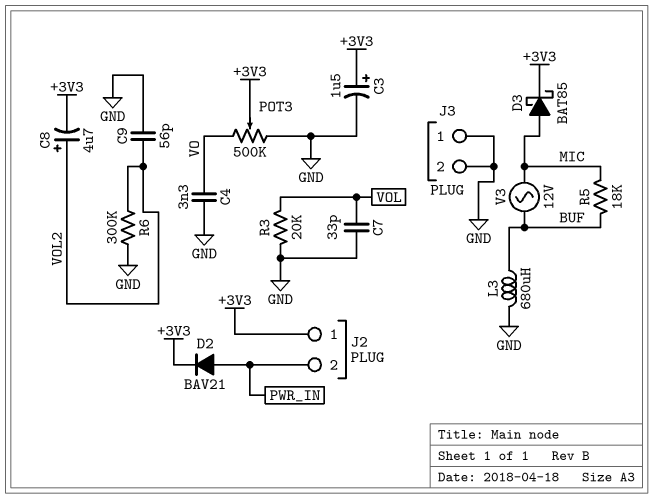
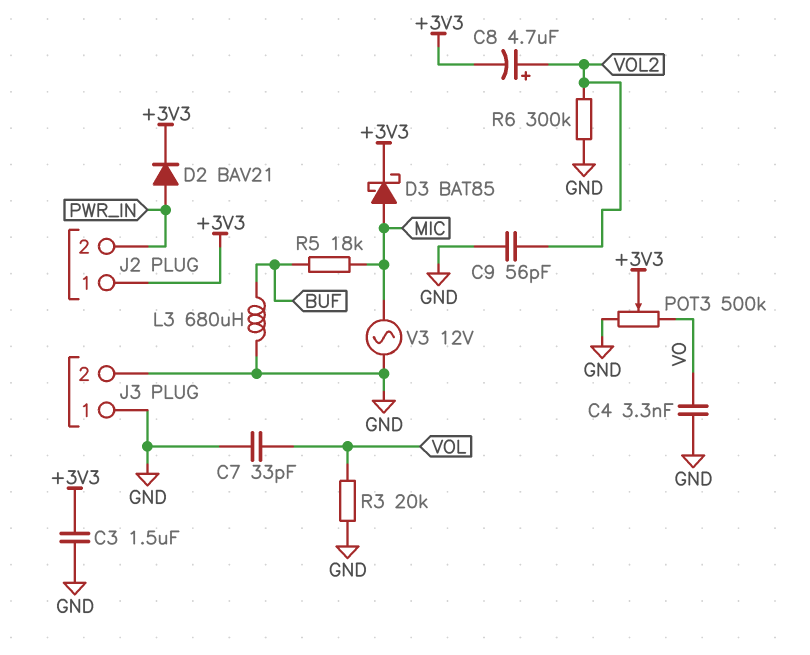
C3: 1.5uF (plus +3V3, minus GND) -> 1.5uF (+3V3, GND)
V3: AC 12V (BUF, MIC) -> AC 12V (GND, MIC)

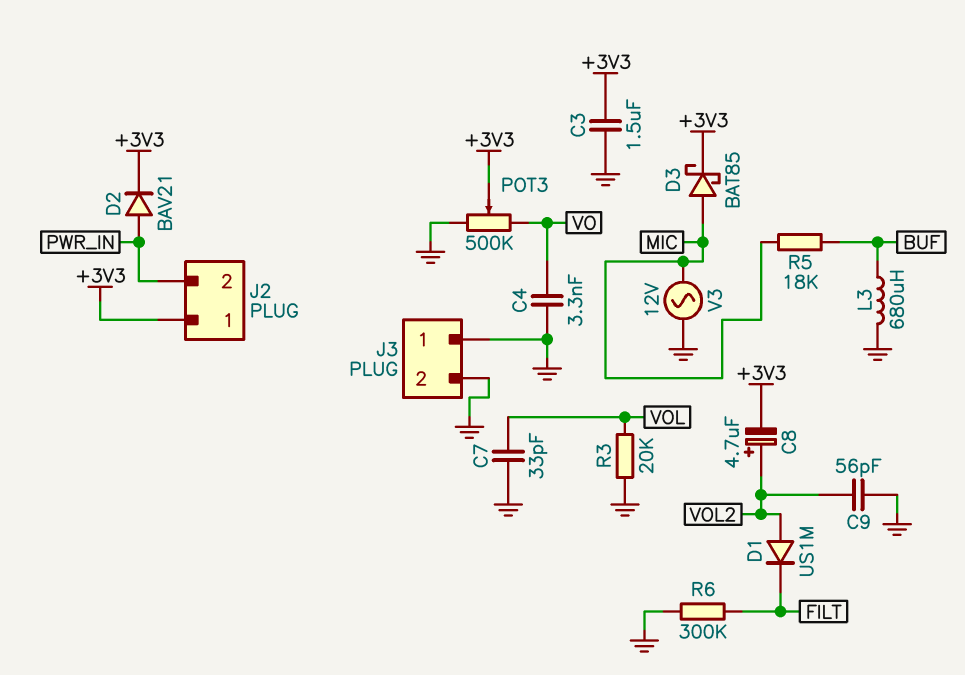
D1: none -> diode US1M (A VOL2, K FILT)
R6: 300k (GND, VOL2) -> 300k (FILT, GND)

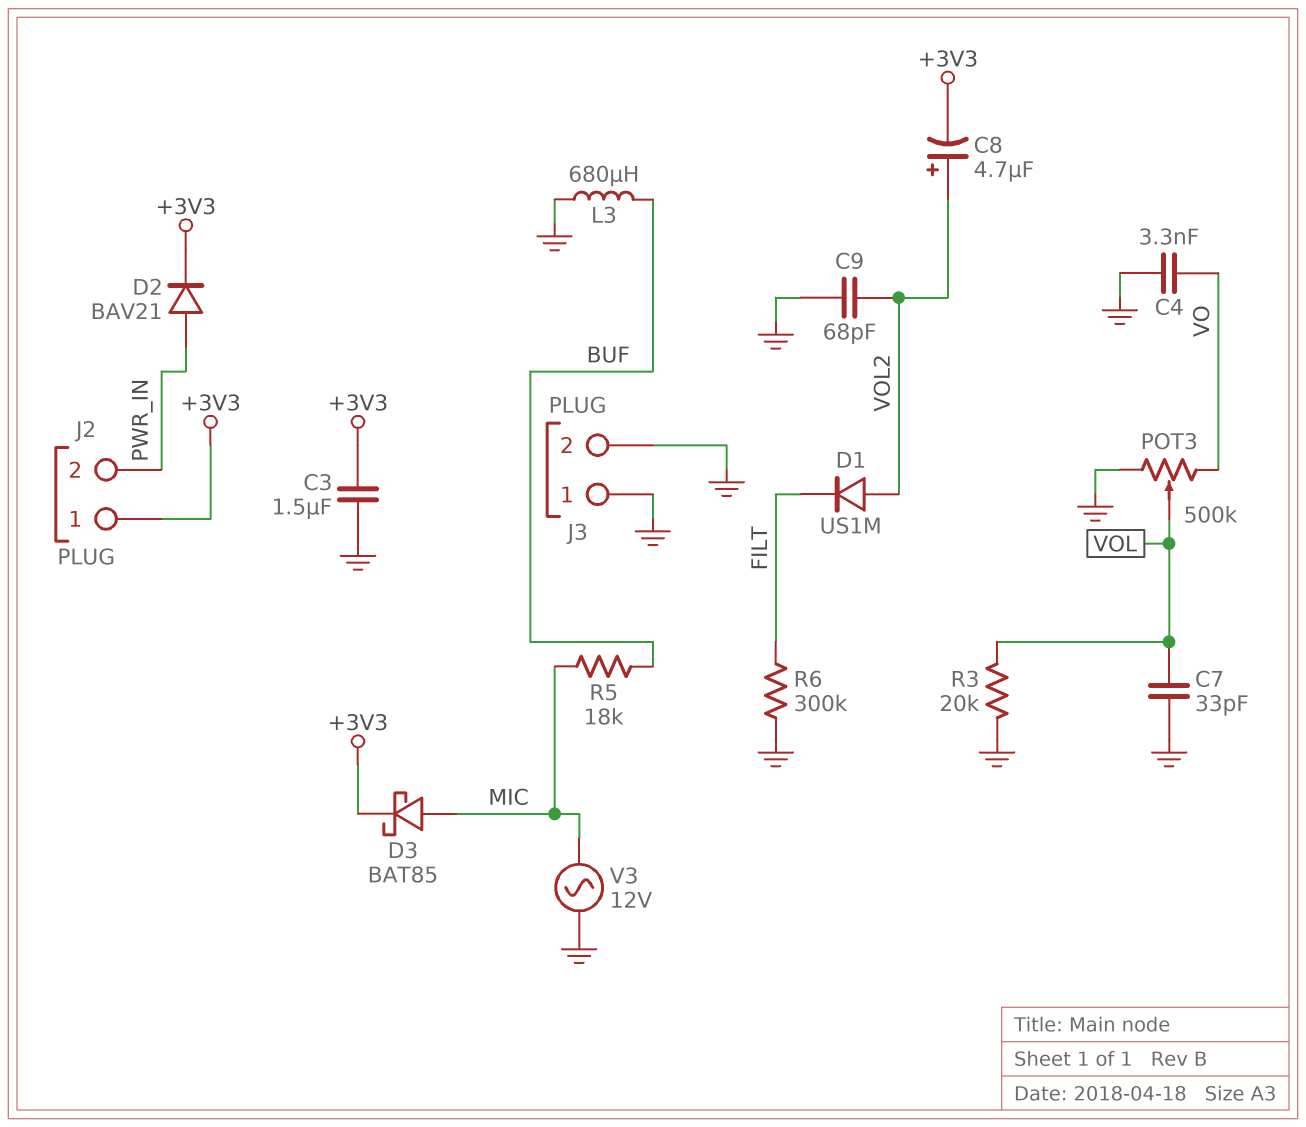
C9: 56pF (GND, VOL2) -> 68pF (GND, VOL2)
POT3: 500k (GND, VO, wiper +3V3) -> 500k (GND, VO, wiper VOL)

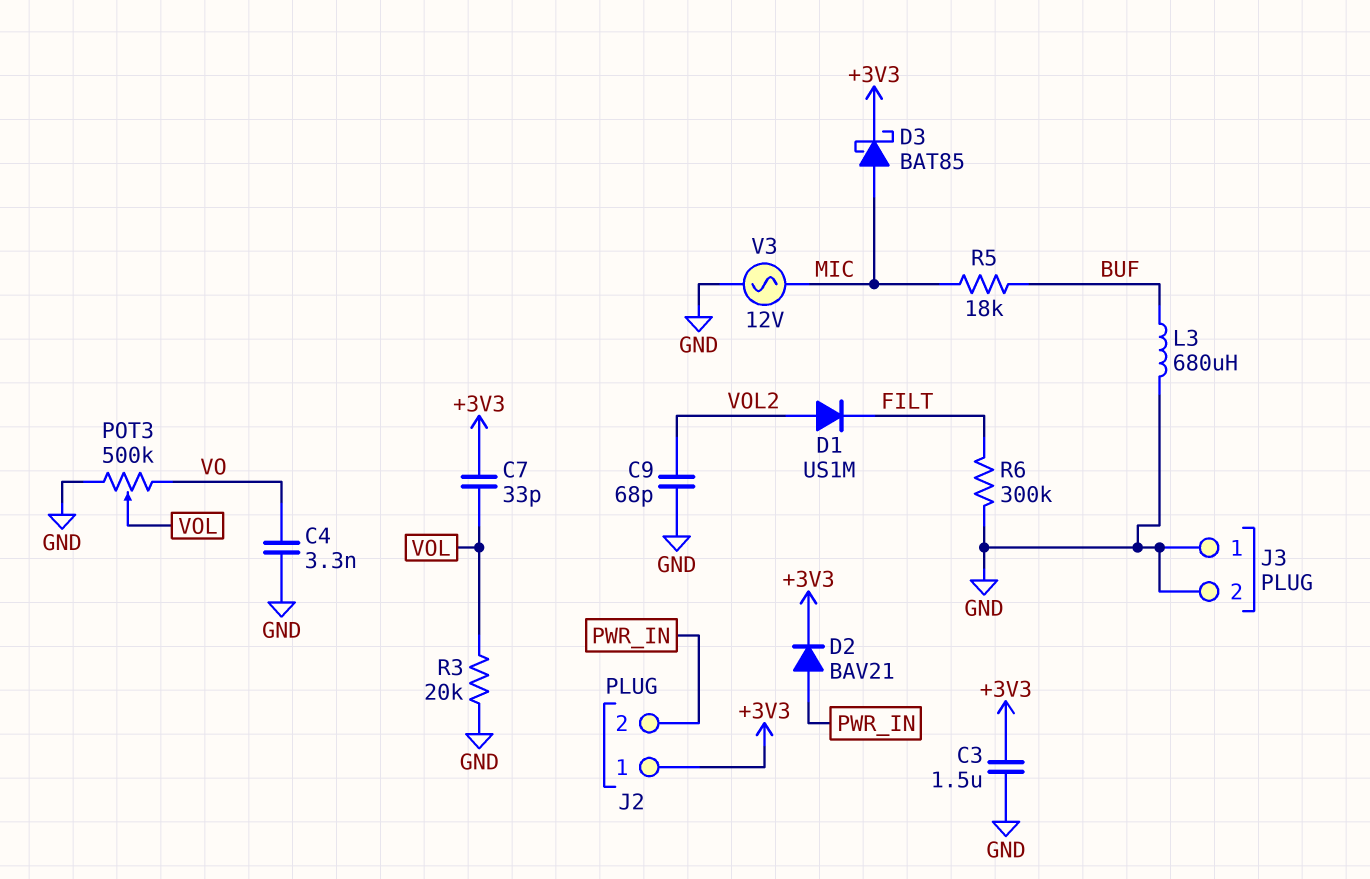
C7: 33pF (GND, VOL) -> 33pF (+3V3, VOL)
C8: 4.7uF (plus VOL2, minus +3V3) -> none

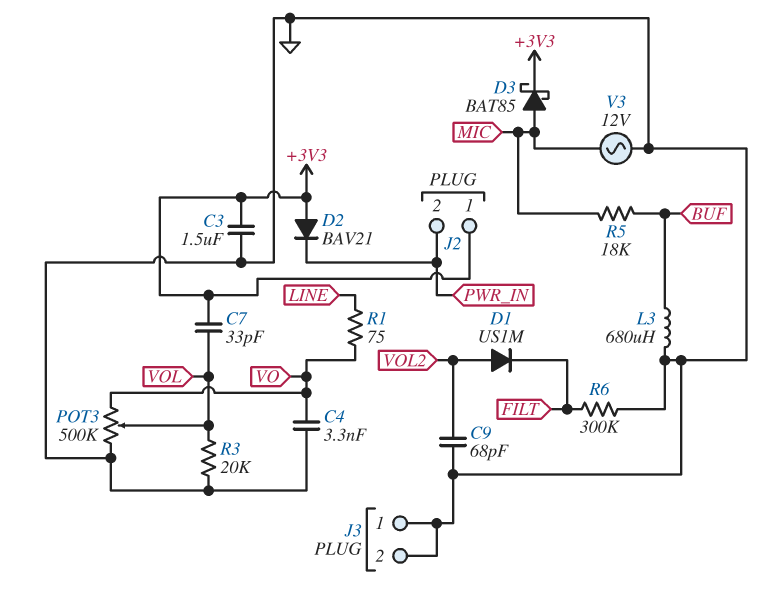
D2: diode BAV21 (A PWR_IN, K +3V3) -> diode BAV21 (A +3V3, K PWR_IN)
R1: none -> 75 (LINE, VO)

